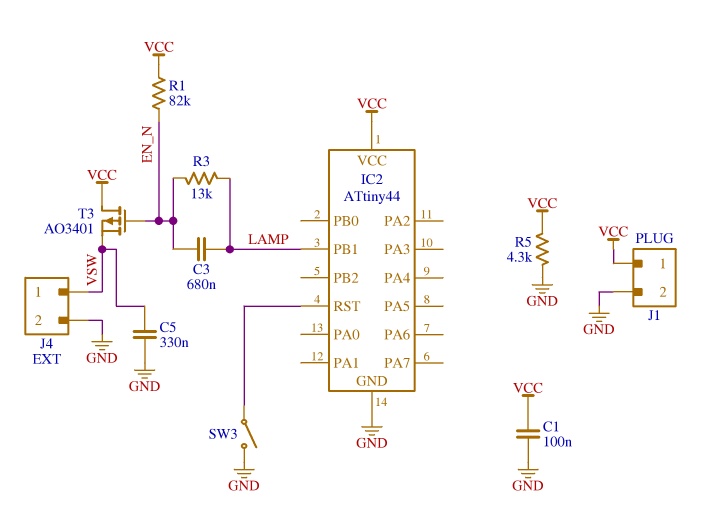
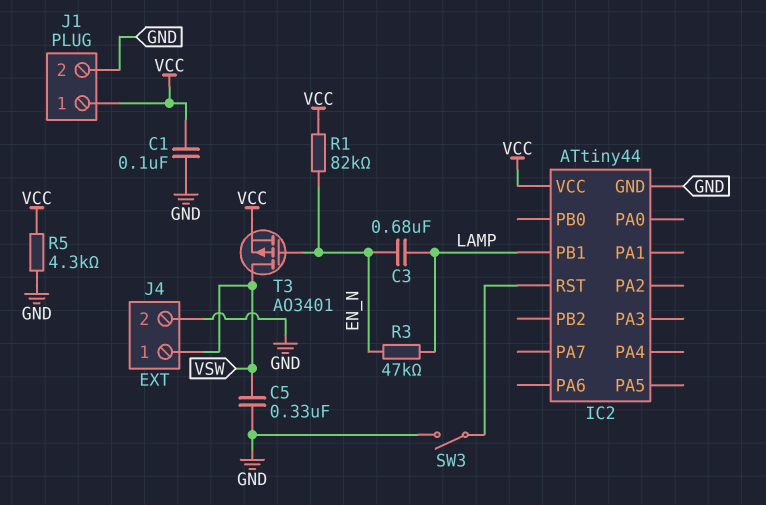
R3: 13k (EN_N, LAMP) -> 47k (EN_N, LAMP)
T3: PMOS AO3401 (G EN_N, D VCC, S VSW) -> PMOS AO3401 (G EN_N, D VSW, S VCC)

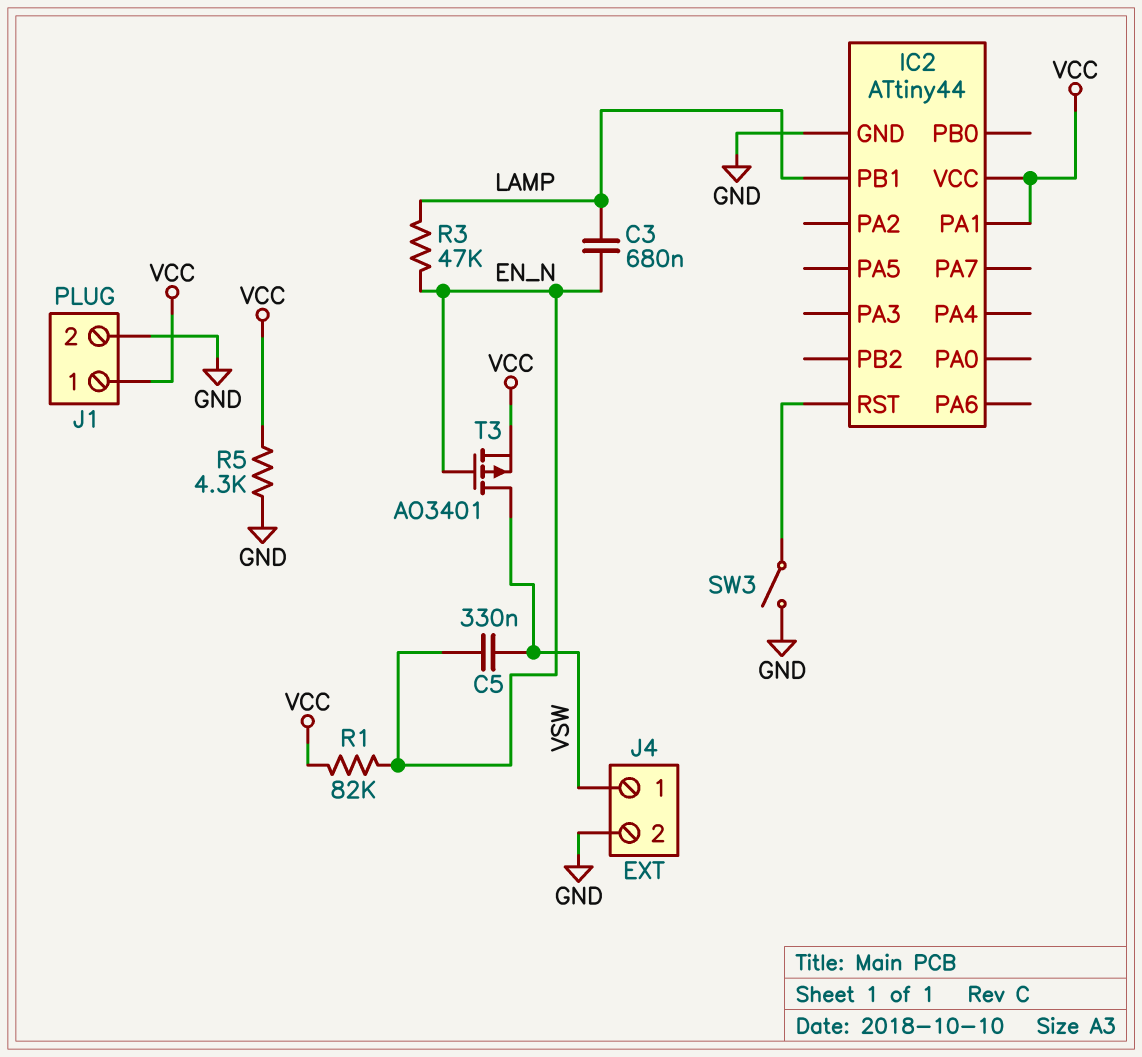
C1: 100nF (GND, VCC) -> none
C5: 330nF (GND, VSW) -> 330nF (EN_N, VSW)
IC2 pin PA1: none -> VCC

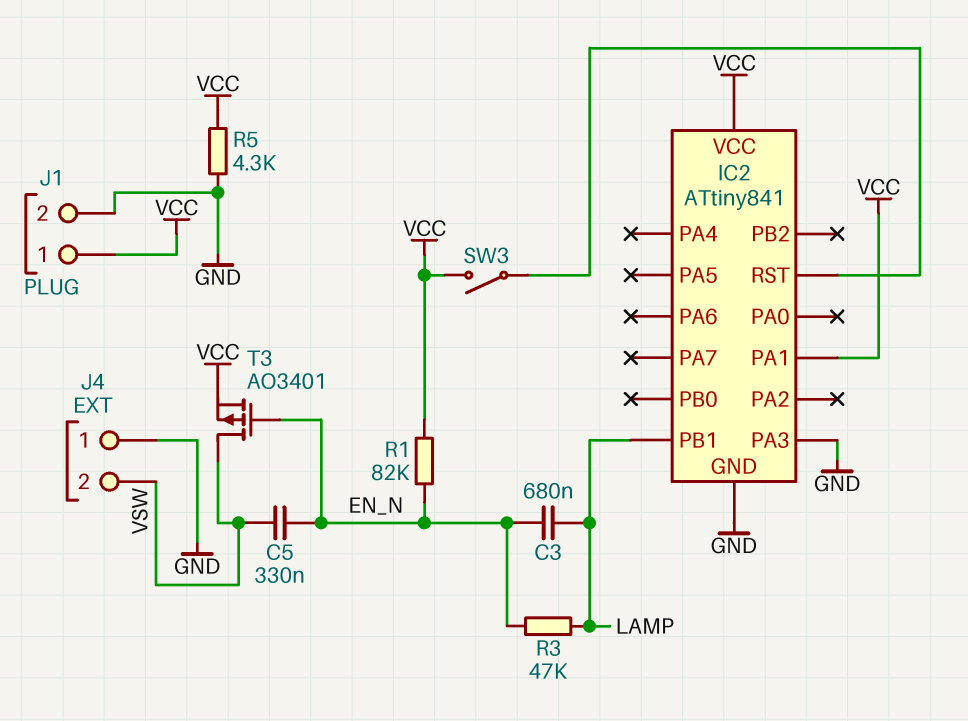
IC2: ATtiny44 -> ATtiny841
IC2 pin PA3: none -> GND
J4 pin 1: VSW -> GND
J4 pin 2: GND -> VSW
SW3: switch (GND, IC2/RST) -> switch (IC2/RST, VCC)

